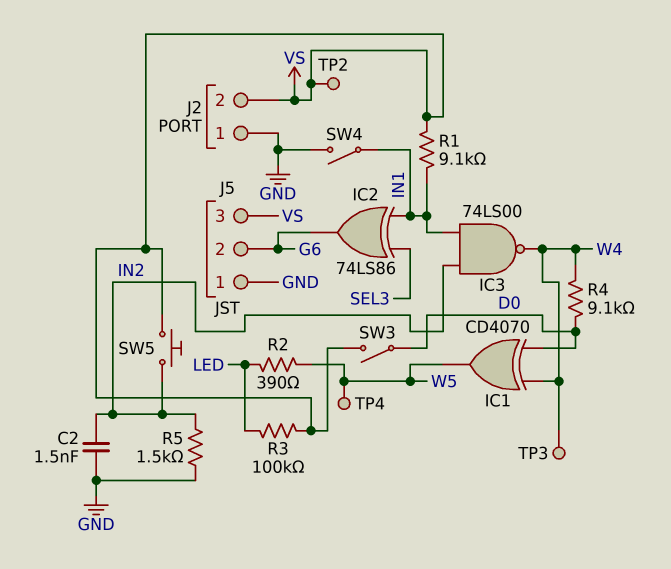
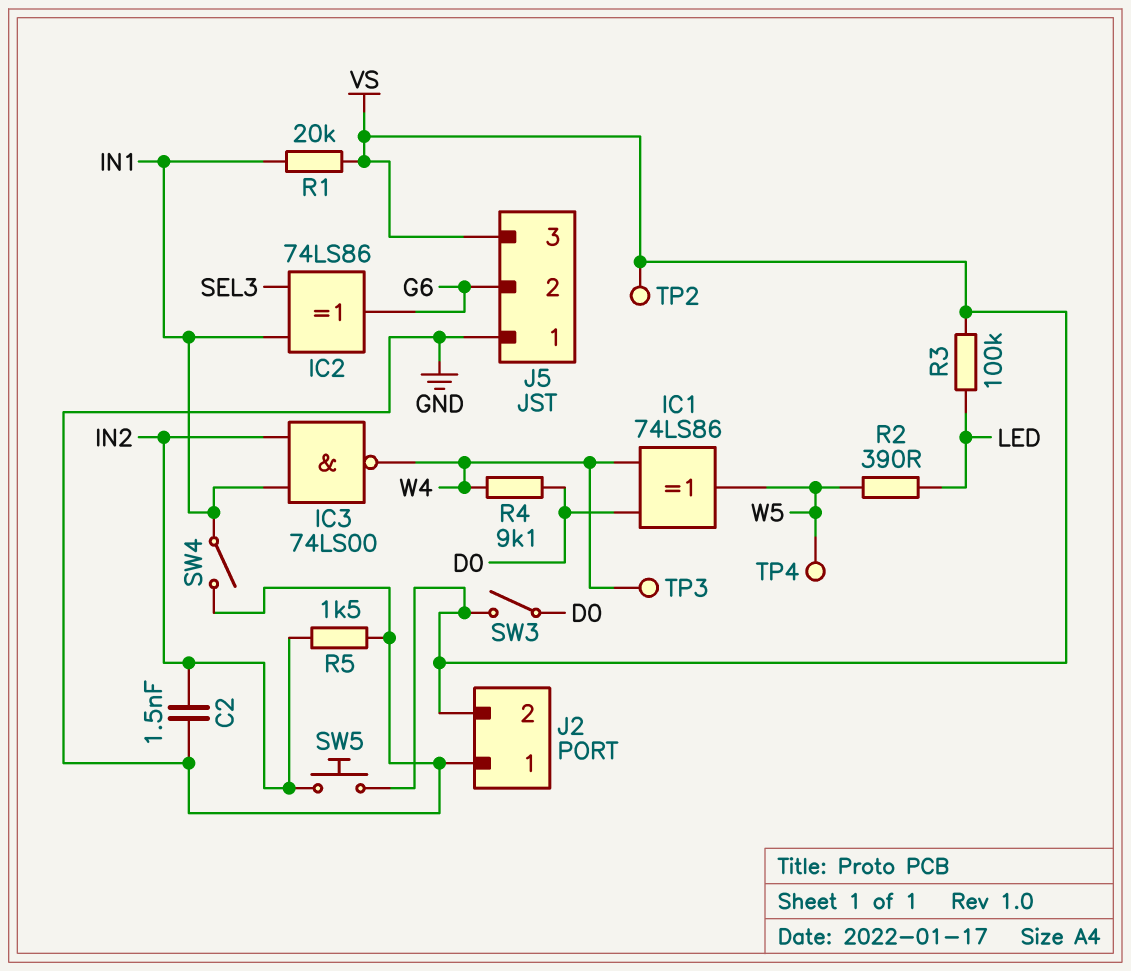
IC1: XOR CD4070 (in D0, in W4, out W5) -> XOR 74LS86 (in D0, in W4, out W5)
R1: 9.1k (IN1, VS) -> 20k (IN1, VS)

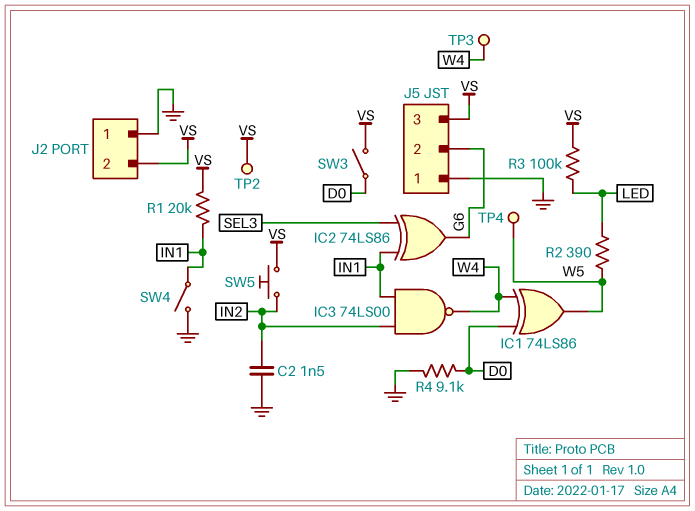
R4: 9.1k (D0, W4) -> 9.1k (D0, GND)
R5: 1.5k (GND, IN2) -> none

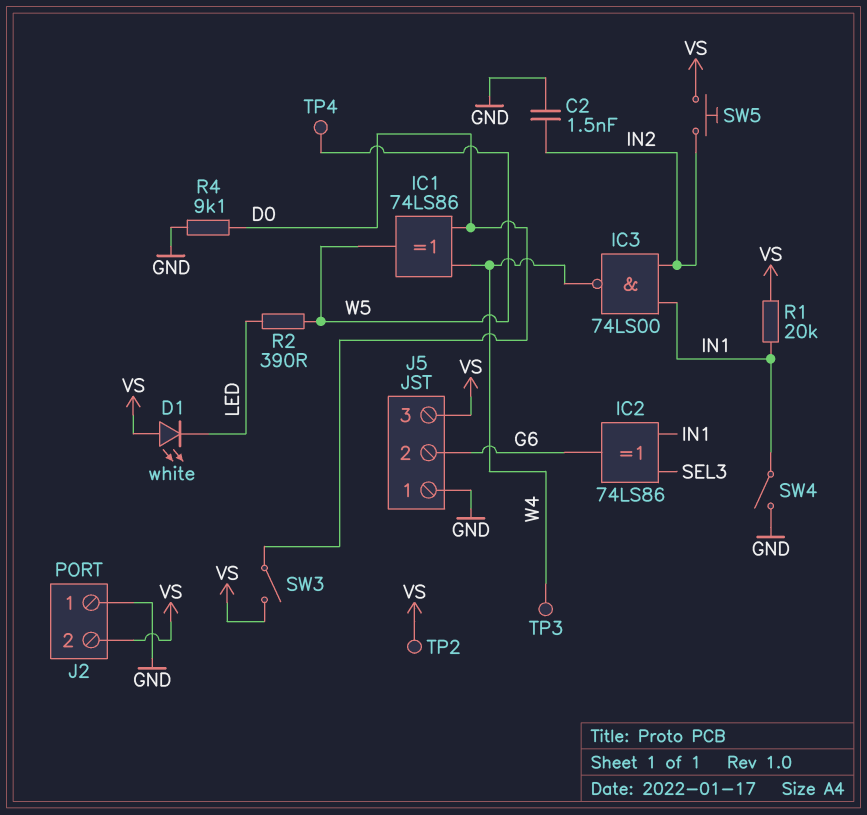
D1: none -> LED white (A VS, K LED)
R3: 100k (LED, VS) -> none

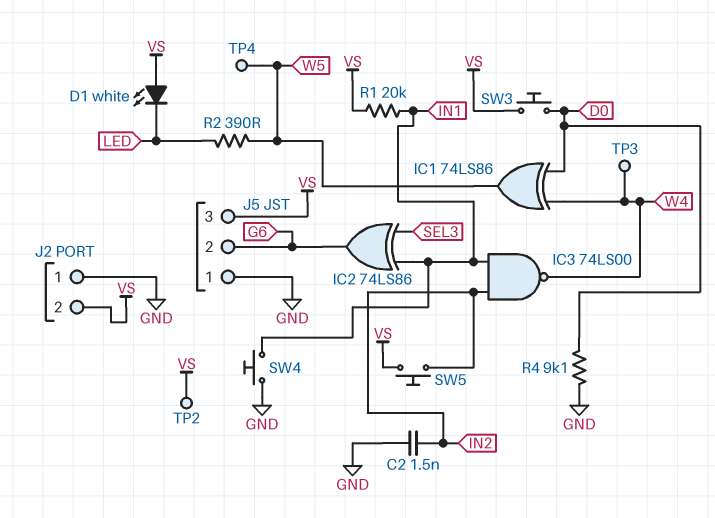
SW3: switch (D0, VS) -> button (D0, VS)
SW4: switch (GND, IN1) -> button (GND, IN1)

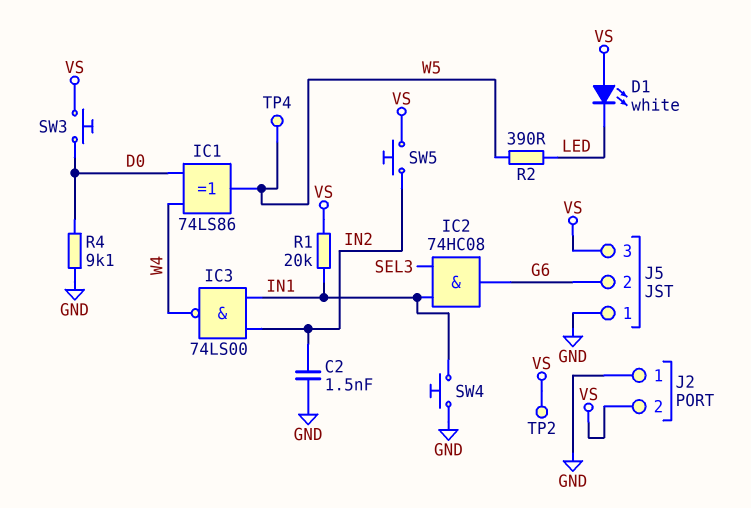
IC2: XOR 74LS86 (in IN1, in SEL3, out G6) -> AND 74HC08 (in IN1, in SEL3, out G6)
TP3: test point (W4) -> none

